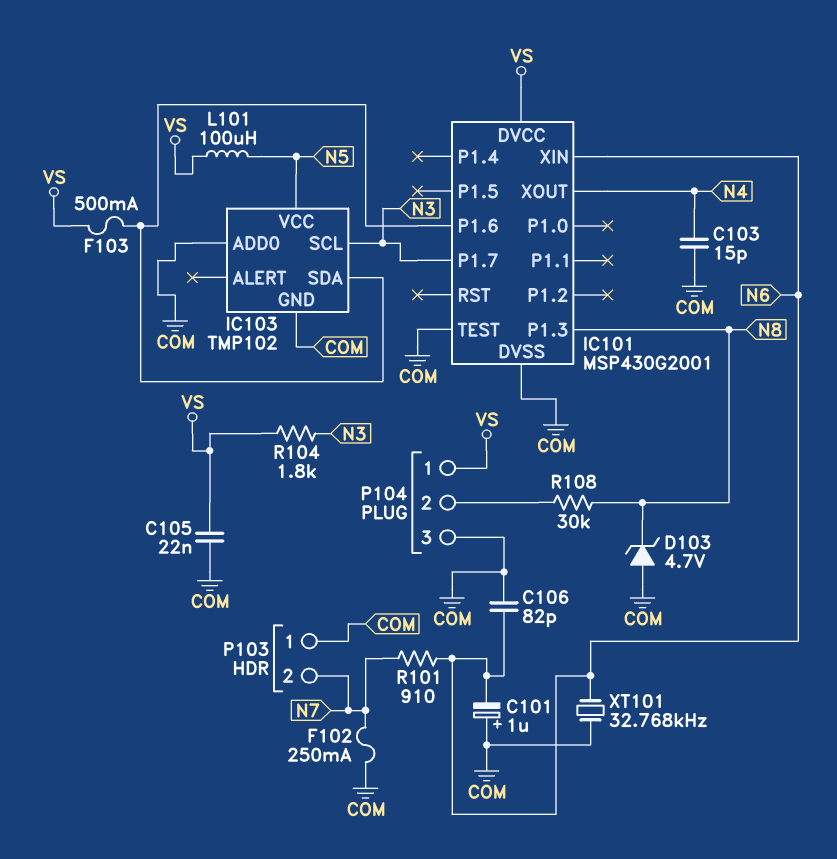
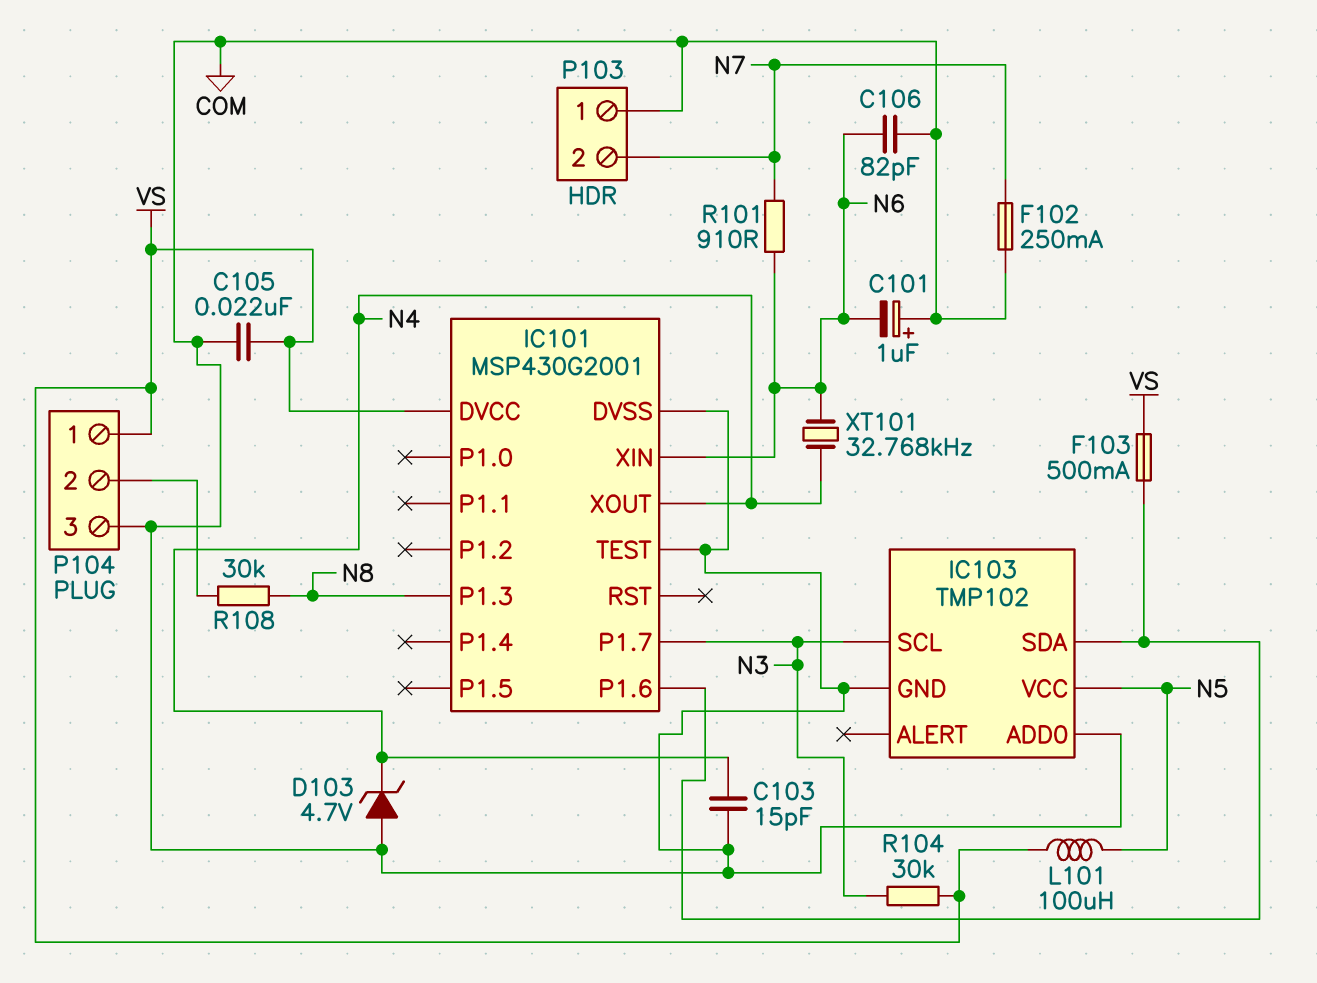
D103: zener 4.7V (A COM, K N8) -> zener 4.7V (A COM, K N4)
R104: 1.8k (N3, VS) -> 30k (N3, VS)
XT101: 32.768kHz (COM, N6) -> 32.768kHz (N4, N6)

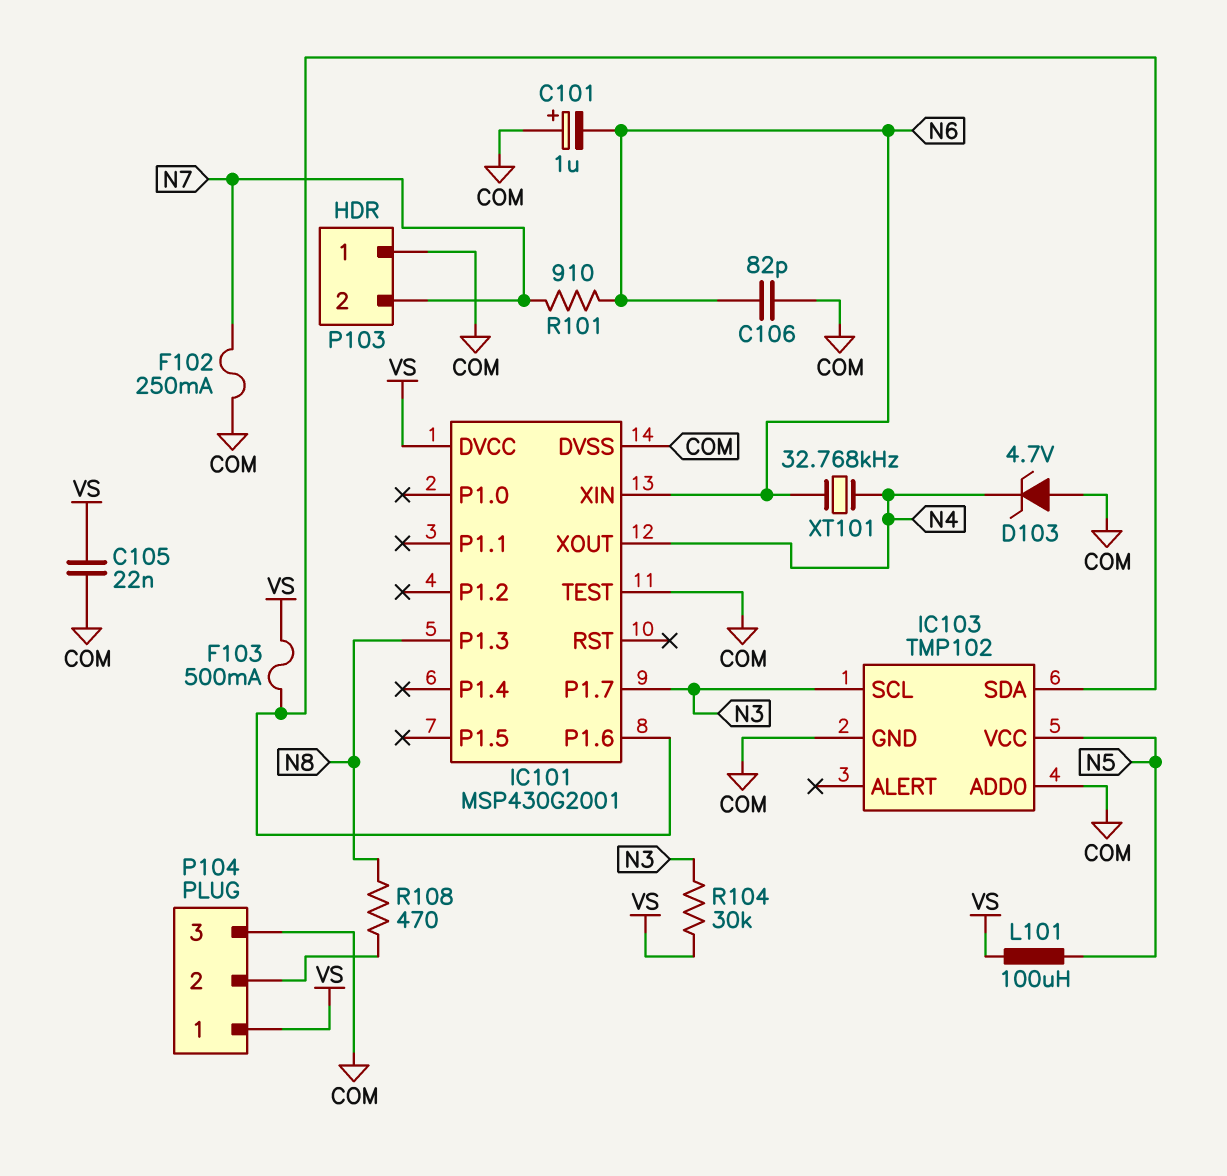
C103: 15pF (COM, N4) -> none
R108: 30k (N8, P104/2) -> 470 (N8, P104/2)

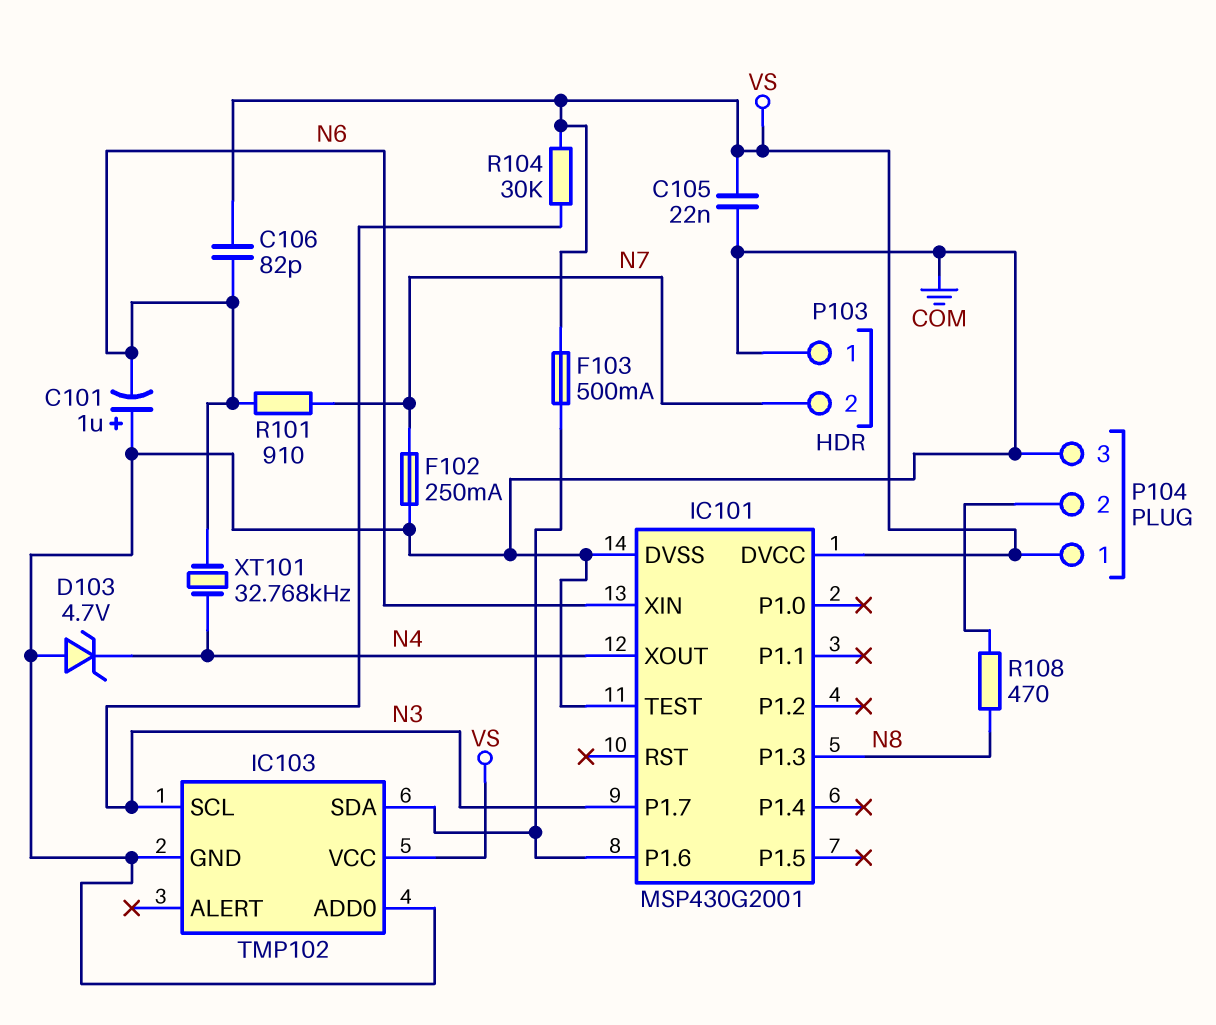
C106: 82pF (COM, N6) -> 82pF (N6, VS)
IC103 pin VCC: N5 -> VS
L101: 100uH (N5, VS) -> none

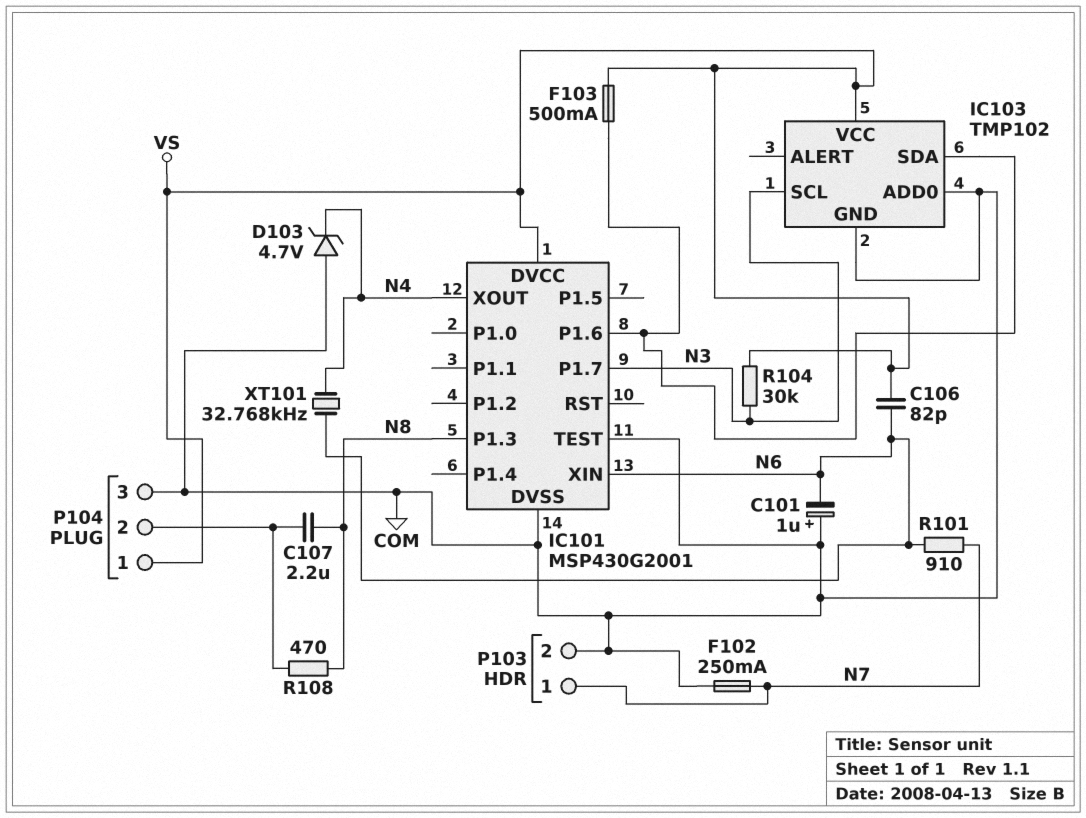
C105: 22nF (COM, VS) -> none
C107: none -> 2.2uF (N8, P104/2)
P103 pin 1: COM -> N7
P103 pin 2: N7 -> COM

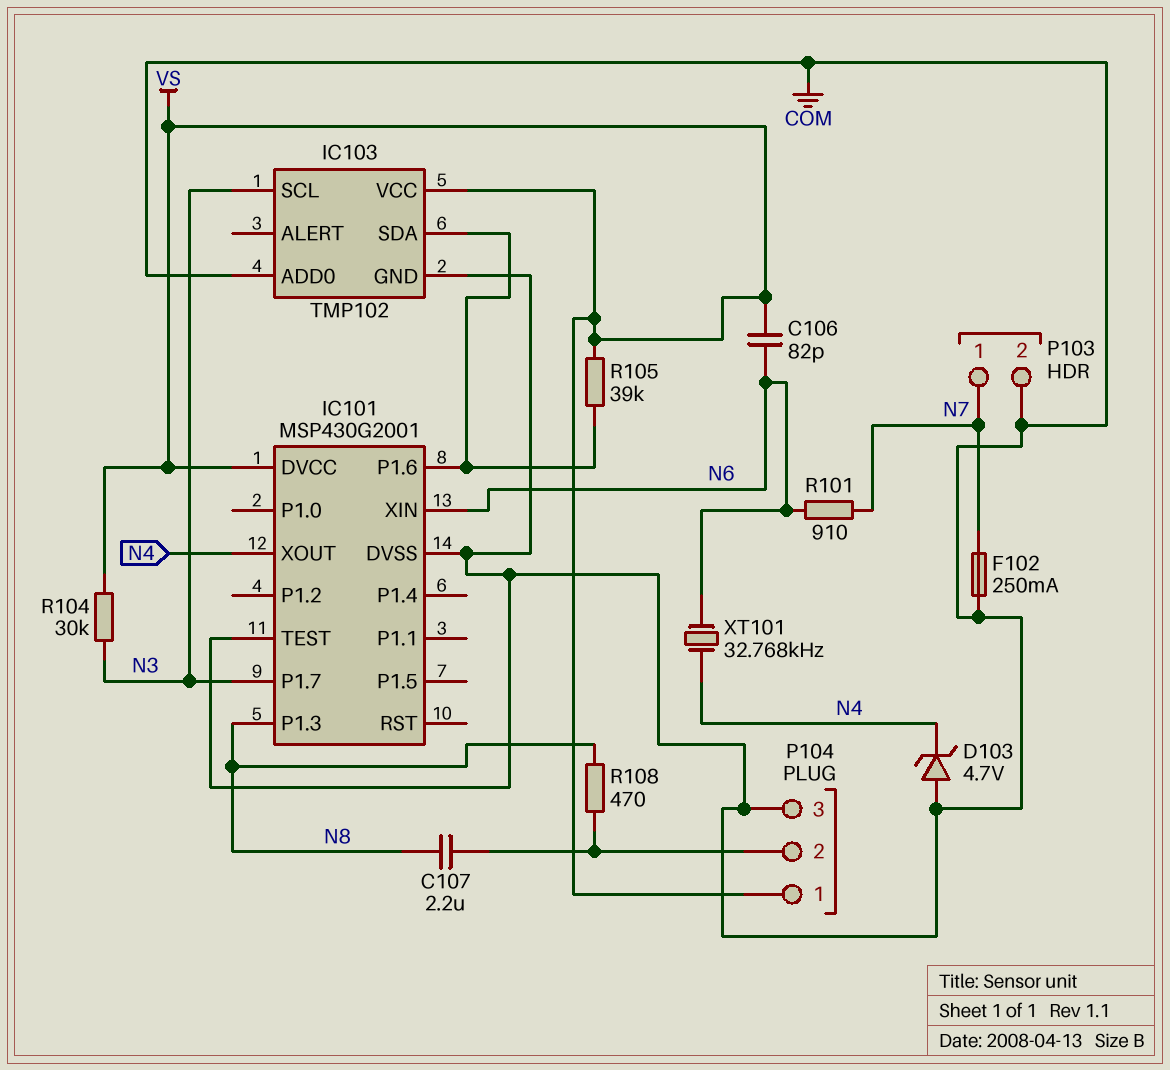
C101: 1uF (plus COM, minus N6) -> none
F103: 500mA (IC101/P1.6, VS) -> none
R105: none -> 39k (IC101/P1.6, VS)

